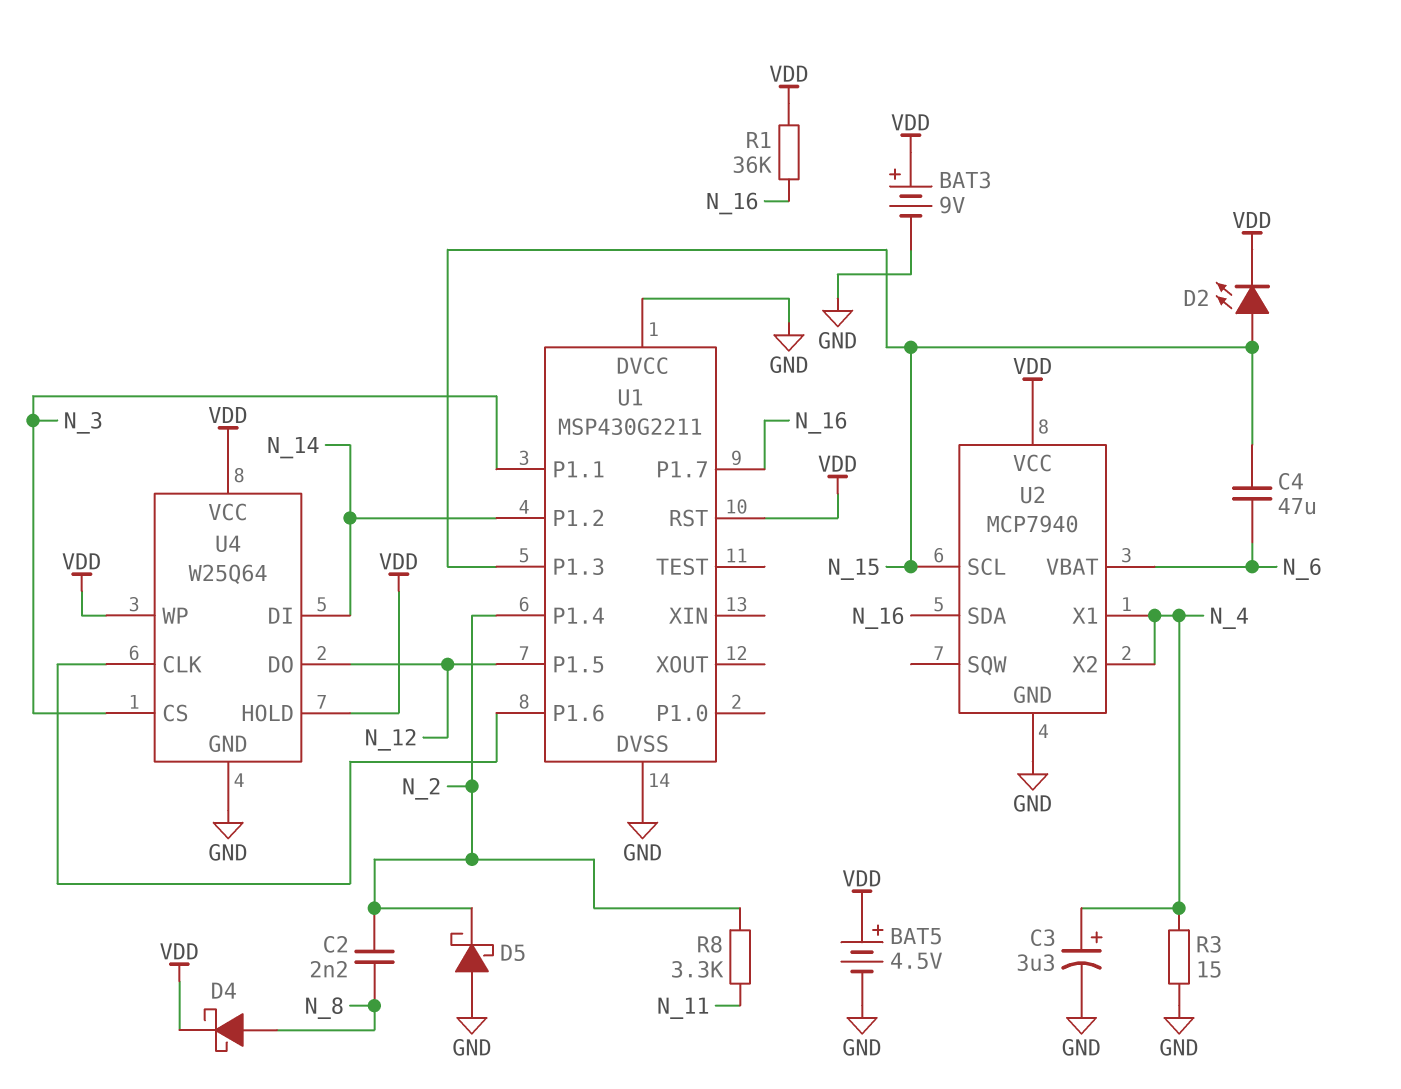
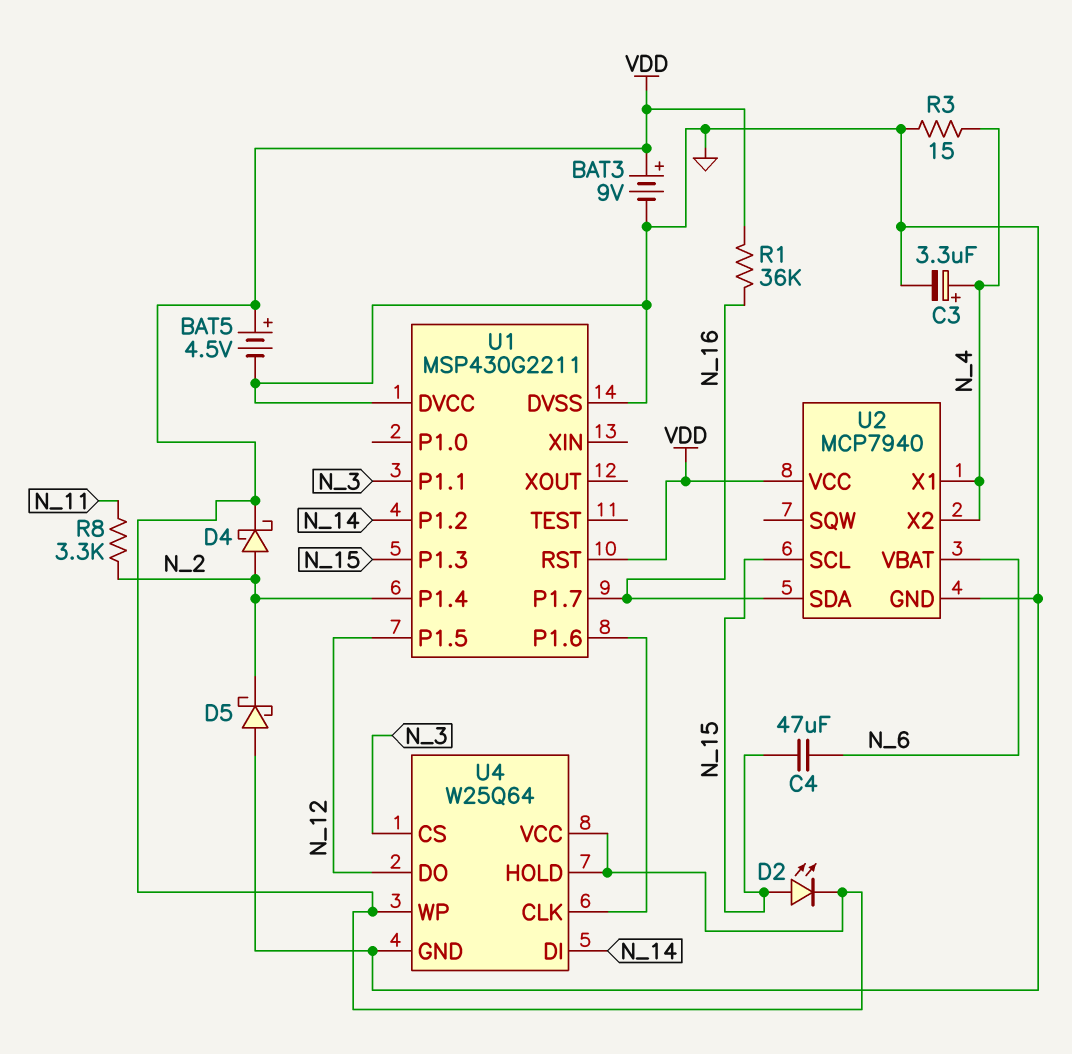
C2: 2.2nF (N_2, N_8) -> none
D4: schottky (A N_8, K VDD) -> schottky (A N_2, K VDD)

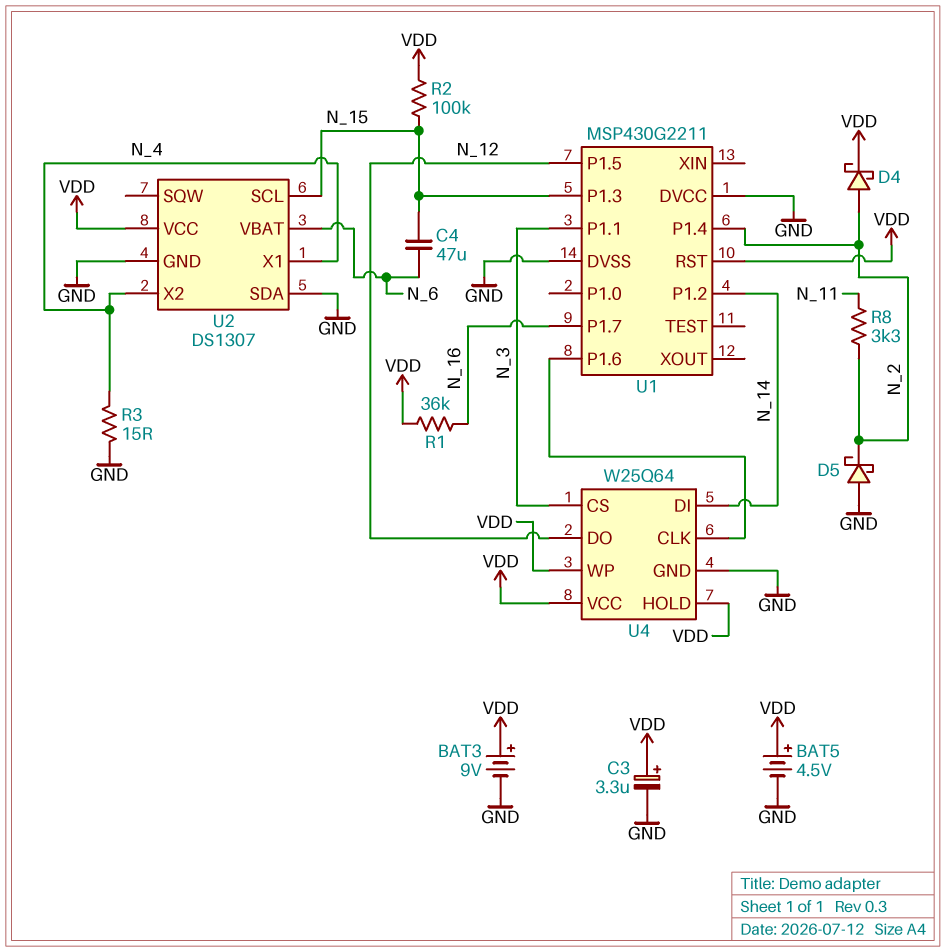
C3: 3.3uF (plus N_4, minus GND) -> 3.3uF (plus VDD, minus GND)
D2: LED (A N_15, K VDD) -> none
R2: none -> 100k (N_15, VDD)
U2: MCP7940 -> DS1307
U2 pin SDA: N_16 -> GND

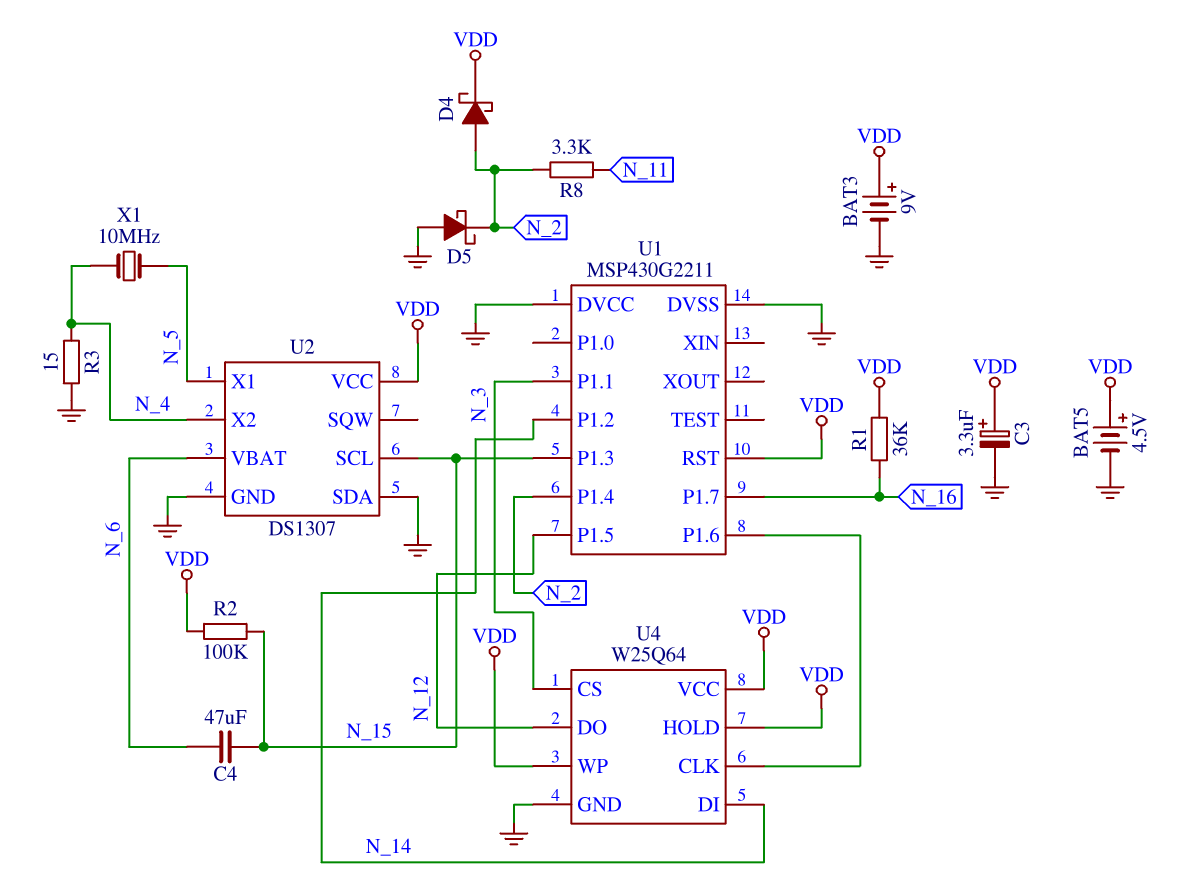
U2 pin X1: N_4 -> N_5
X1: none -> 10MHz (N_4, N_5)

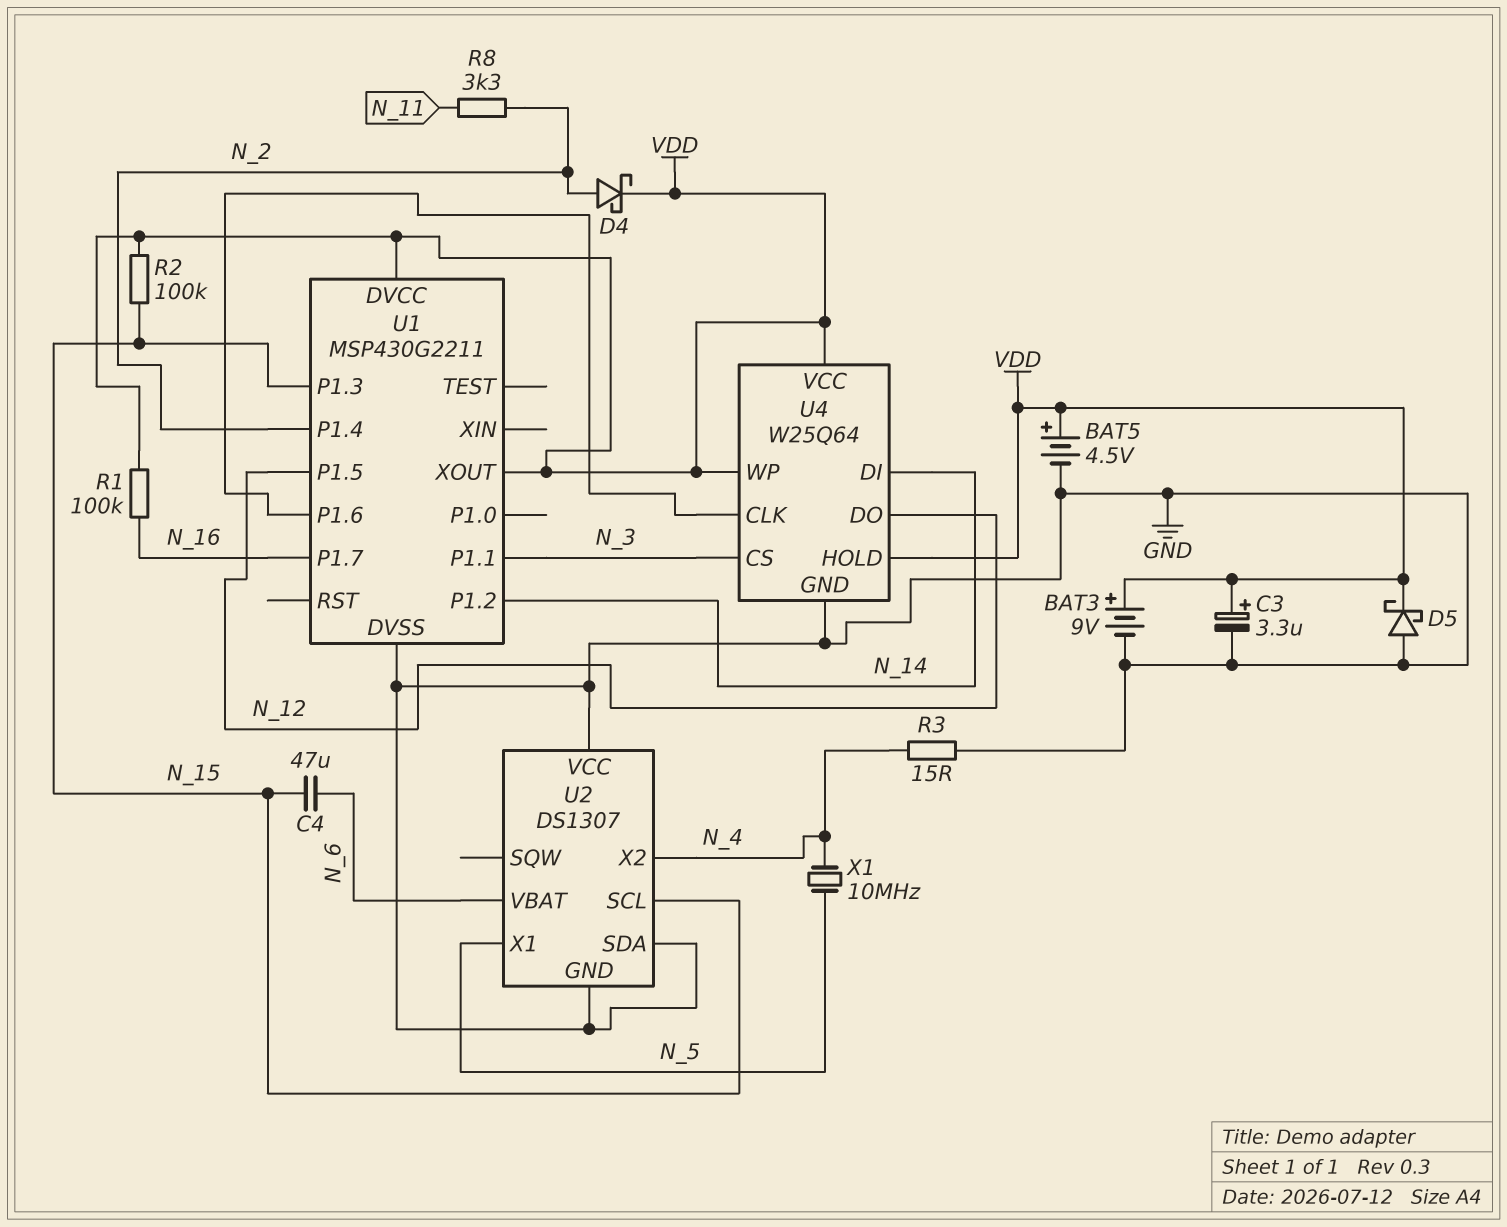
D5: schottky (A GND, K N_2) -> schottky (A GND, K VDD)
R1: 36k (N_16, VDD) -> 100k (N_16, VDD)
U1 pin DVCC: GND -> VDD
U1 pin RST: VDD -> none
U1 pin XOUT: none -> VDD
U2 pin VCC: VDD -> GND

